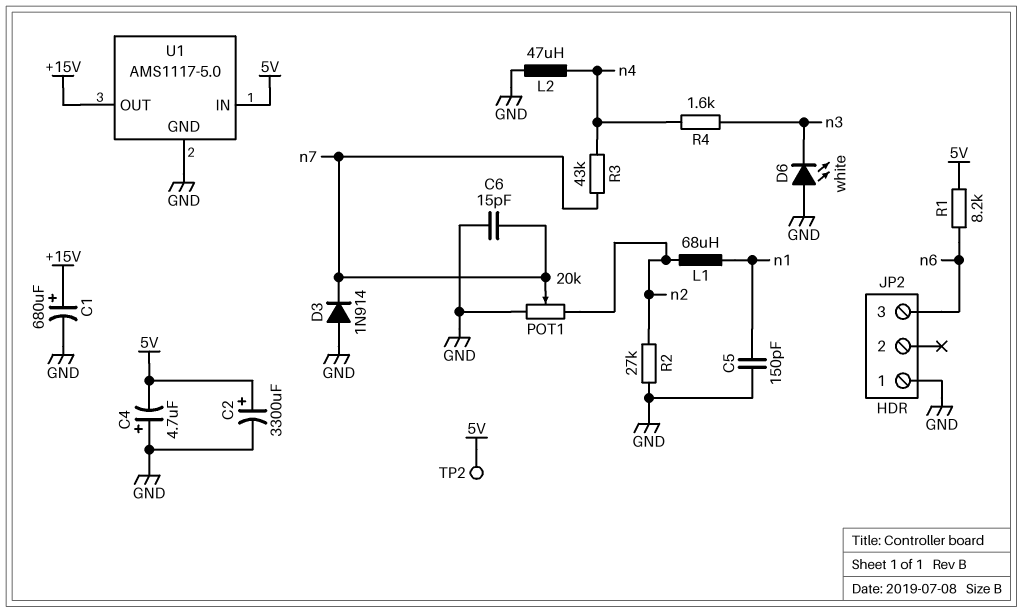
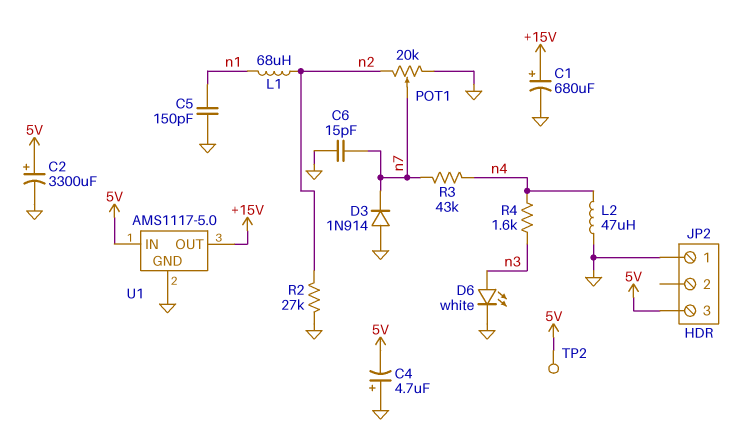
D6: LED white (A GND, K n3) -> LED white (A n3, K GND)
JP2 pin 3: n6 -> 5V
R1: 8.2k (5V, n6) -> none

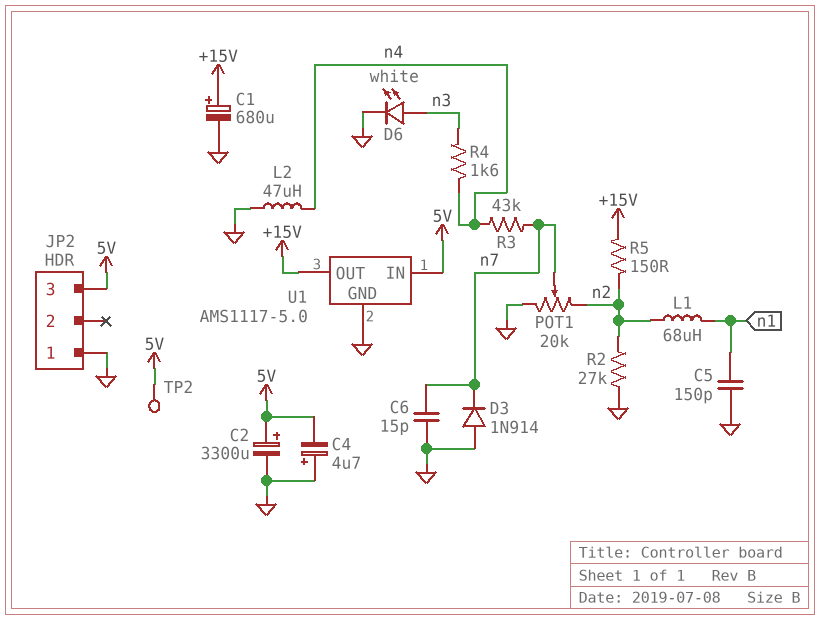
R5: none -> 150 (+15V, n2)

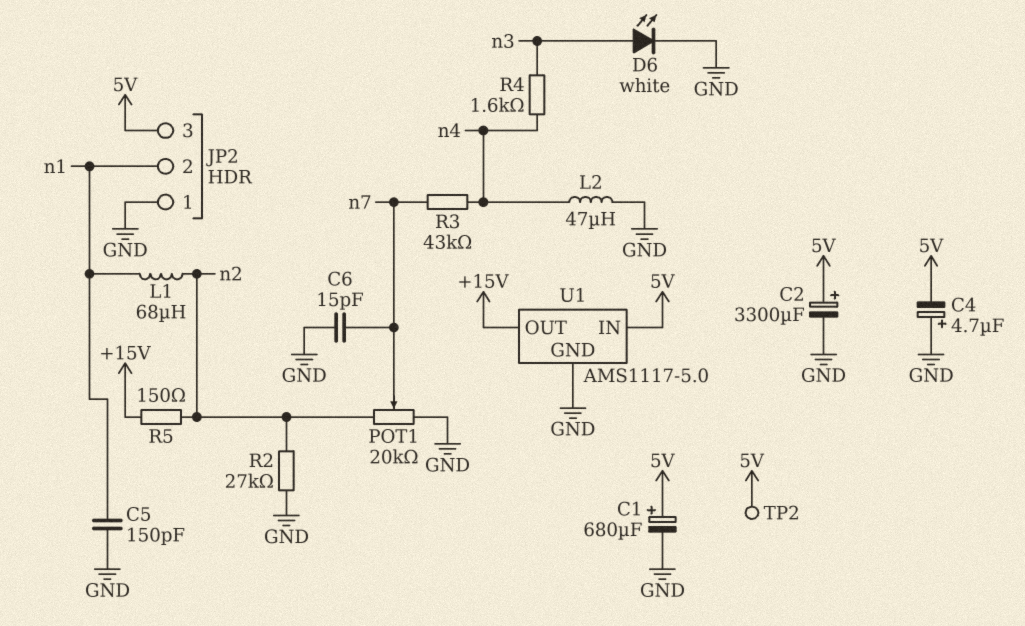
C1: 680uF (plus +15V, minus GND) -> 680uF (plus 5V, minus GND)
D3: diode 1N914 (A GND, K n7) -> none
JP2 pin 2: none -> n1

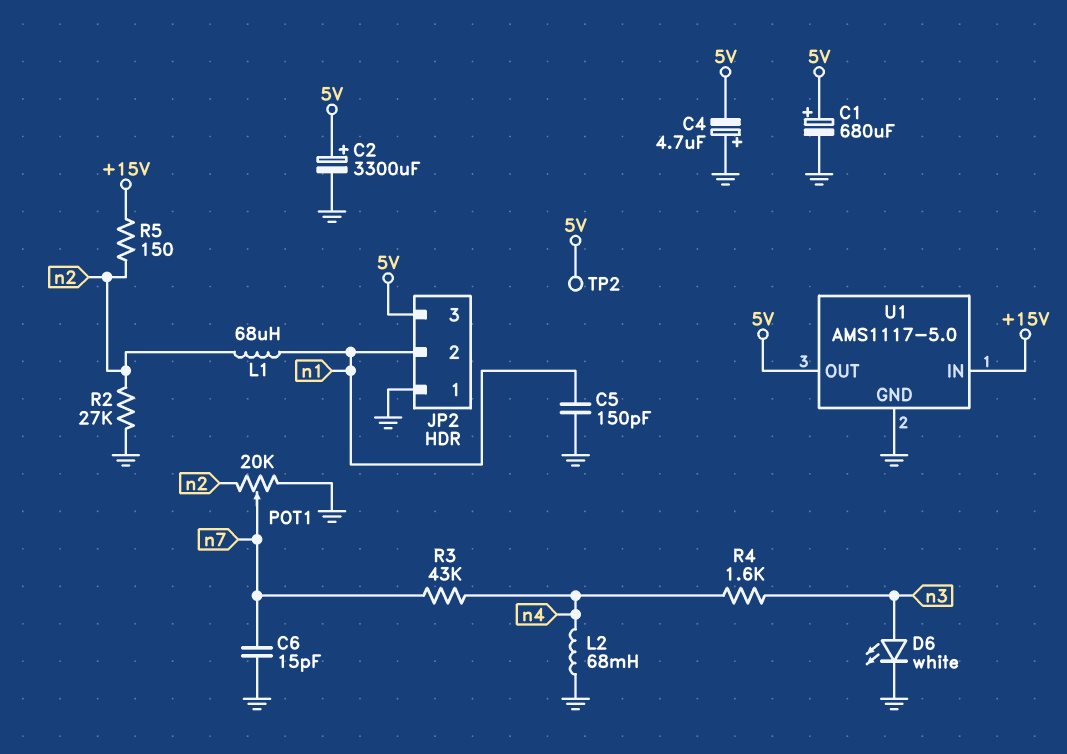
L2: 47uH (GND, n4) -> 68mH (GND, n4)
U1 pin IN: 5V -> +15V
U1 pin OUT: +15V -> 5V

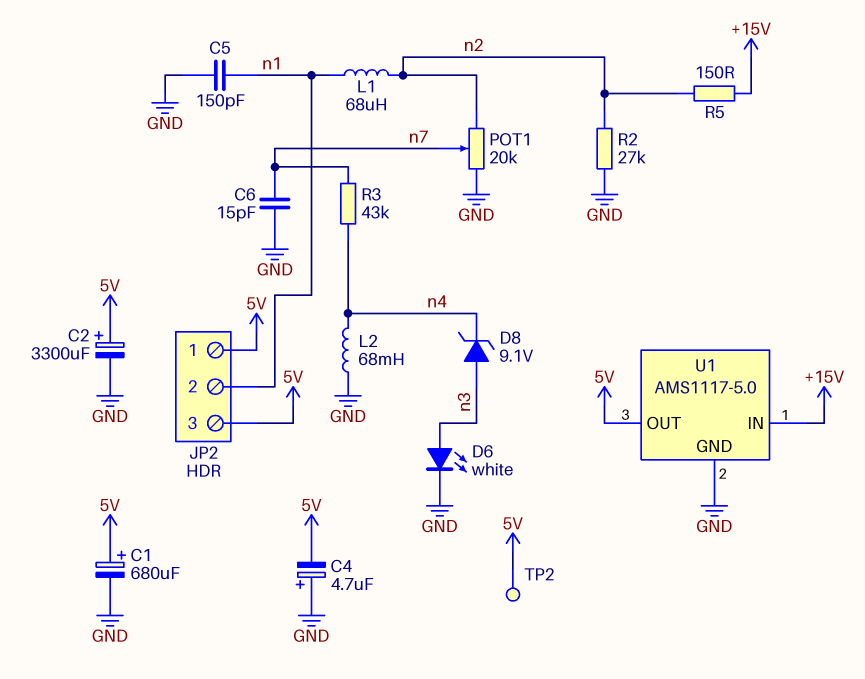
D8: none -> zener 9.1V (A n3, K n4)
JP2 pin 1: GND -> 5V
R4: 1.6k (n3, n4) -> none

